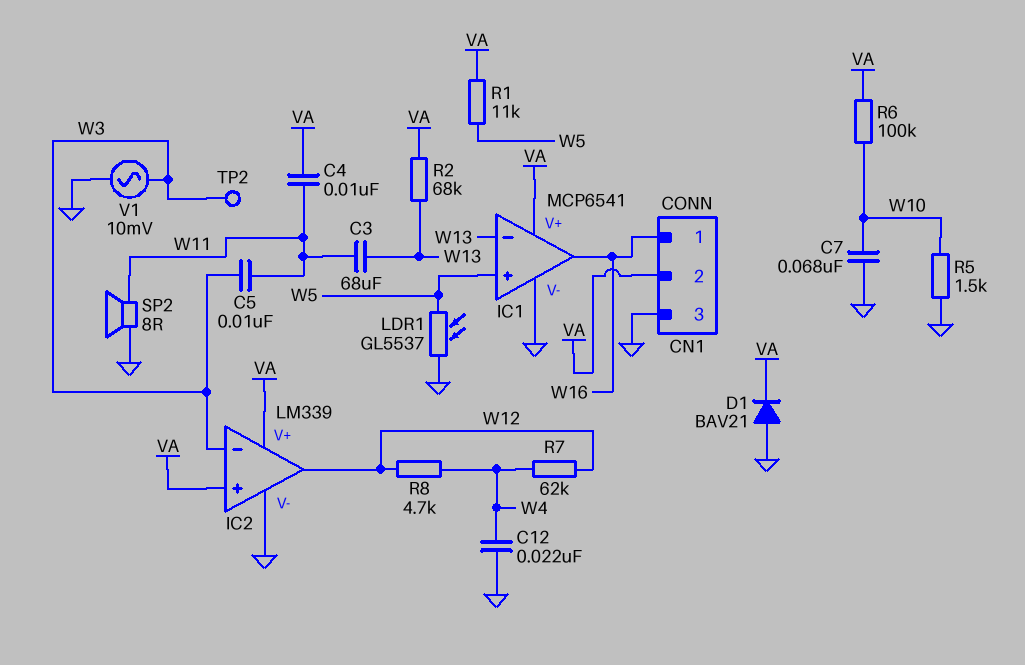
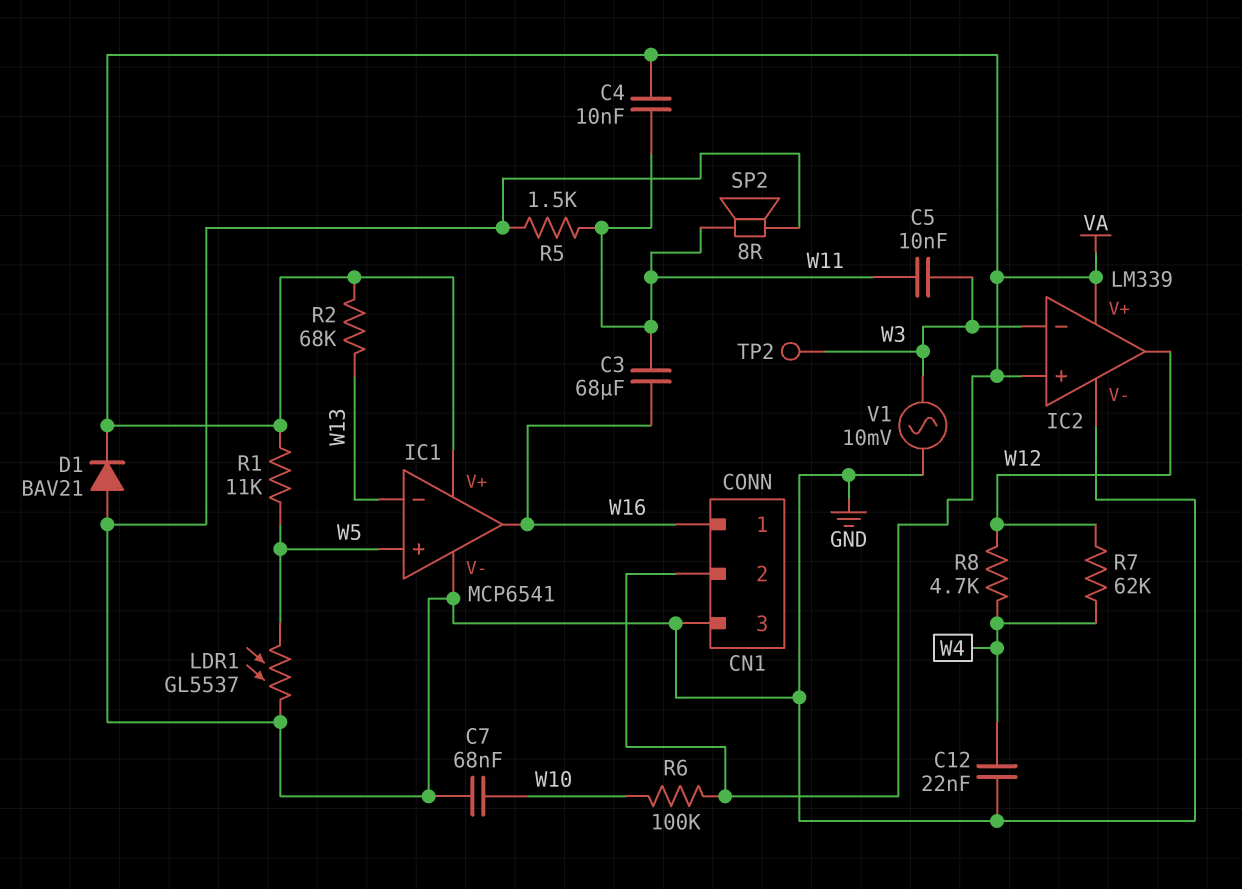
C3: 68uF (W11, W13) -> 68uF (W11, W16)
R5: 1.5k (GND, W10) -> 1.5k (GND, W11)

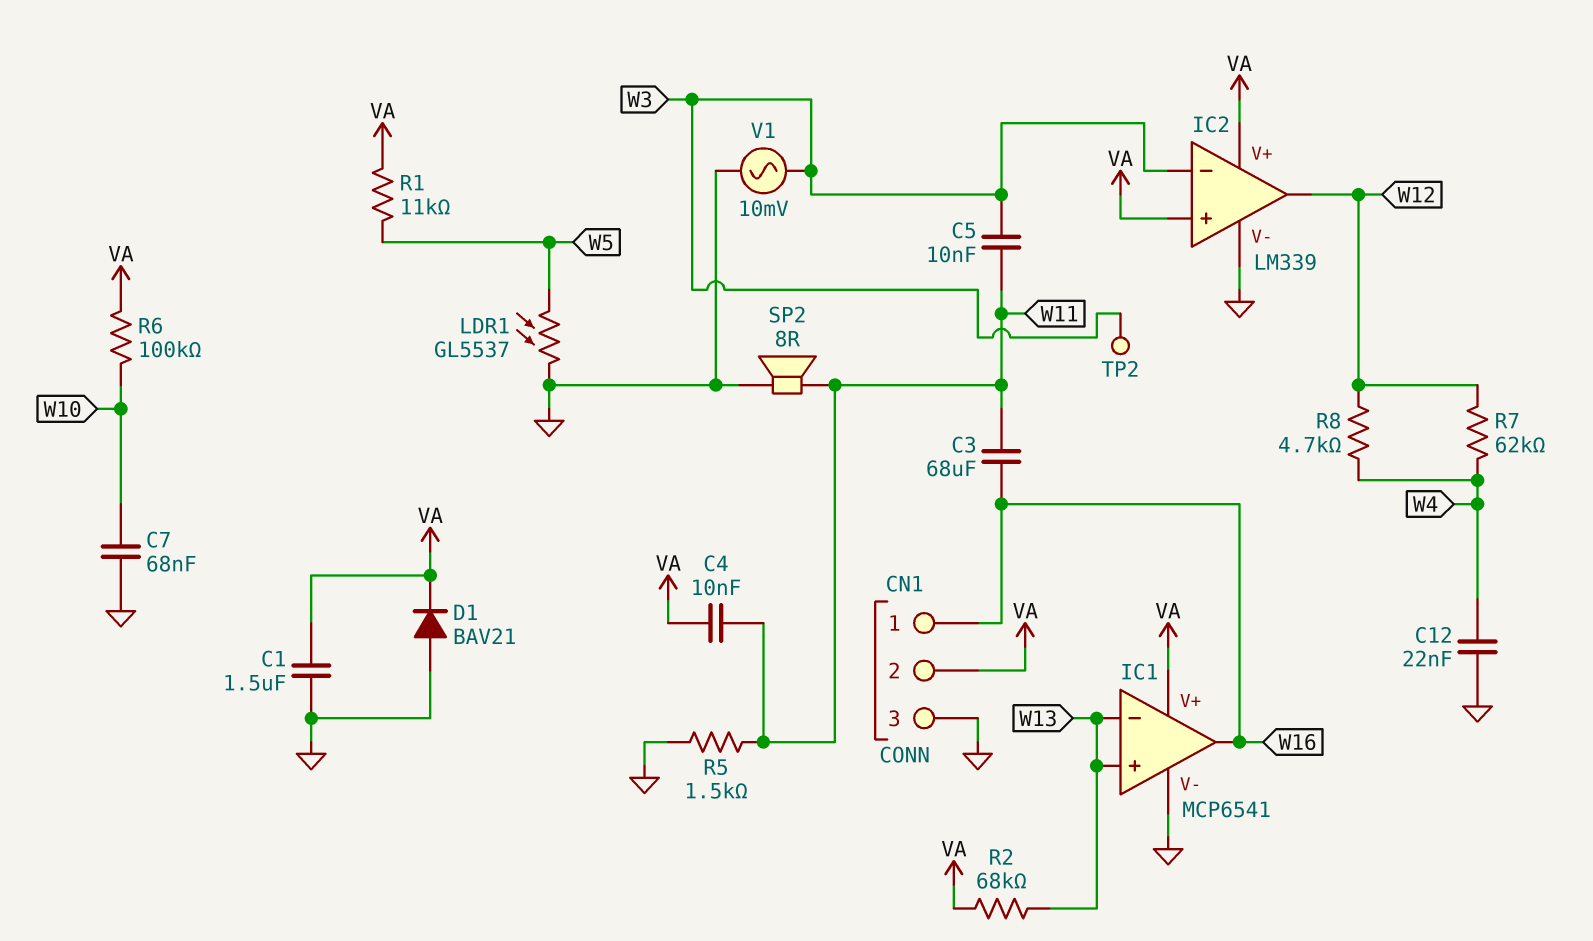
C1: none -> 1.5uF (GND, VA)
IC1 pin in+: W5 -> W13

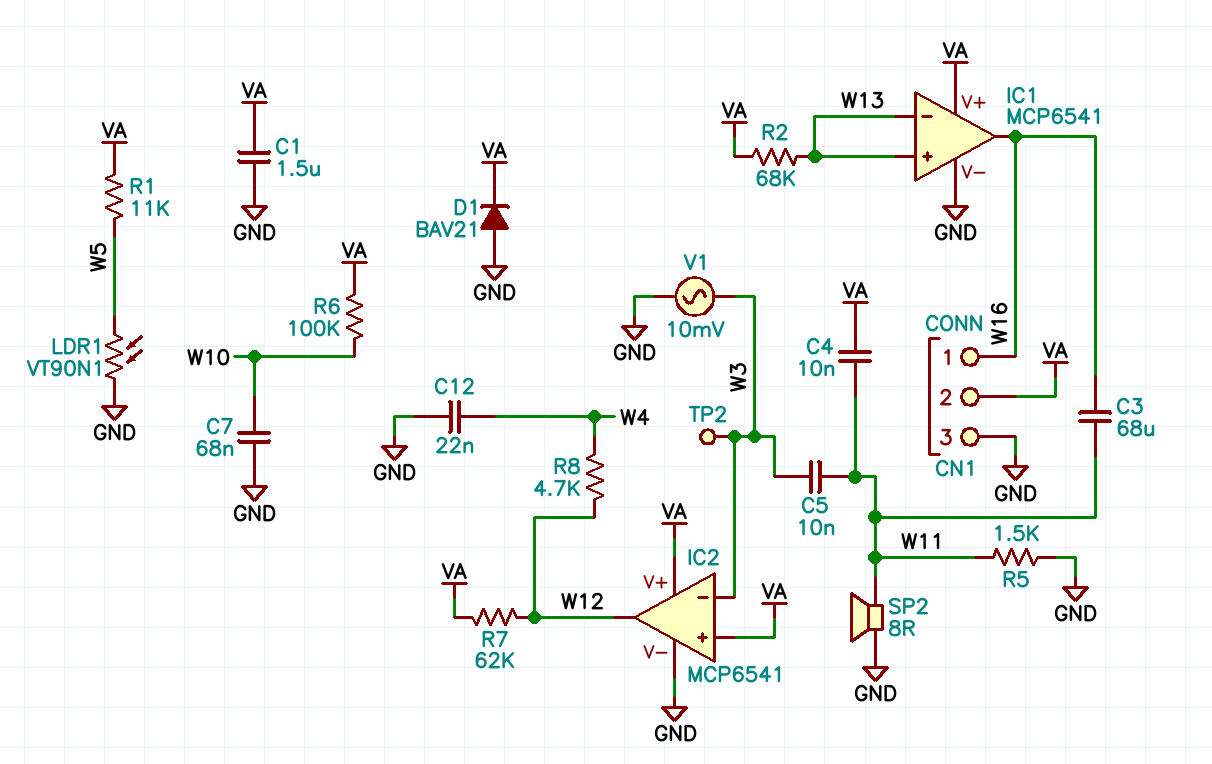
IC2: LM339 -> MCP6541
LDR1: GL5537 (GND, W5) -> VT90N1 (GND, W5)
R7: 62k (W4, W12) -> 62k (VA, W12)

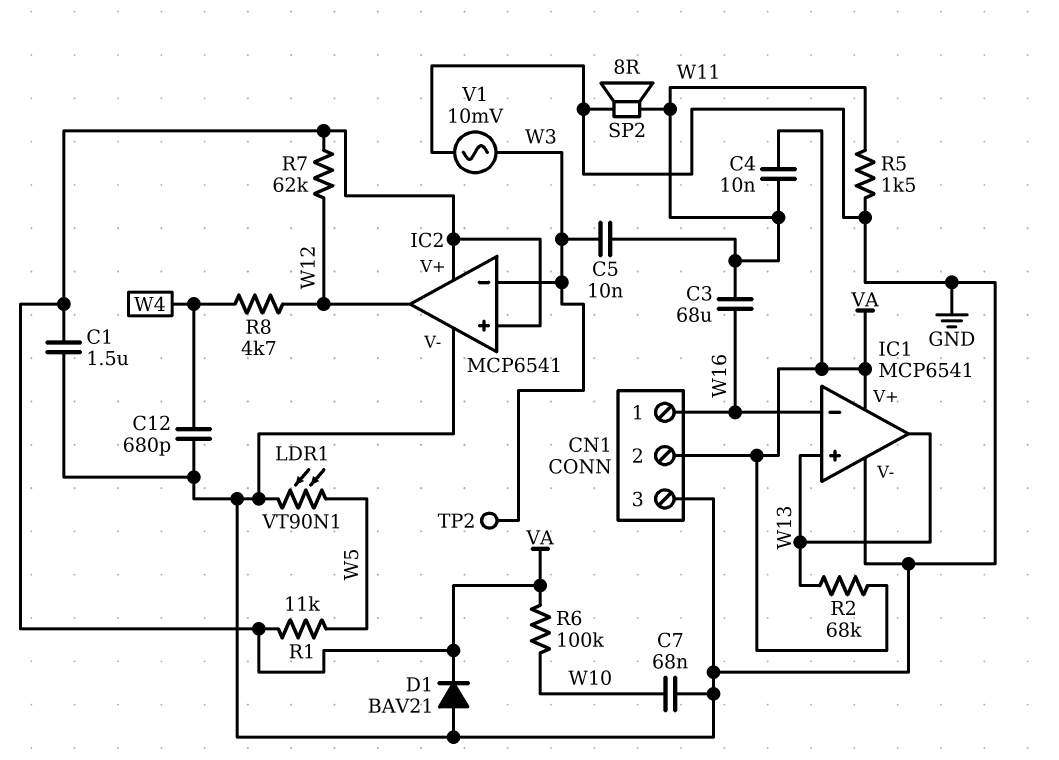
C12: 22nF (GND, W4) -> 680pF (GND, W4)
IC1 pin in-: W13 -> W16
IC1 pin out: W16 -> W13

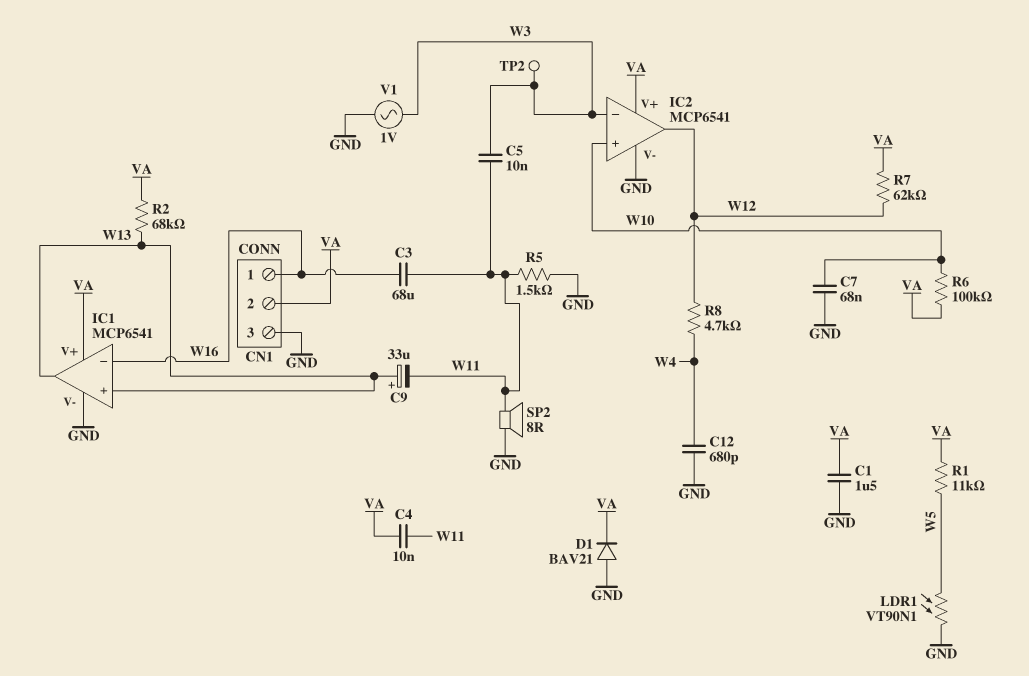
C9: none -> 33uF (plus W13, minus W11)
IC2 pin in+: VA -> W10
V1: AC 10mV (GND, W3) -> AC 1V (GND, W3)

